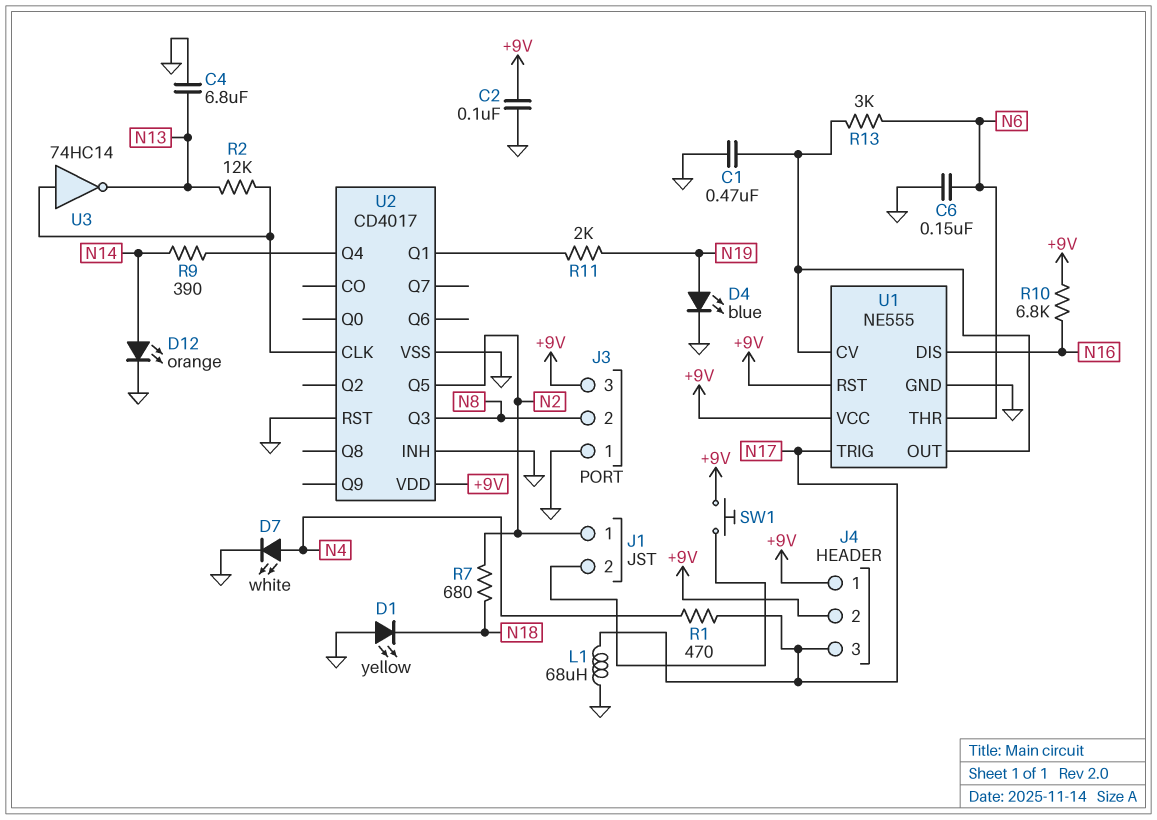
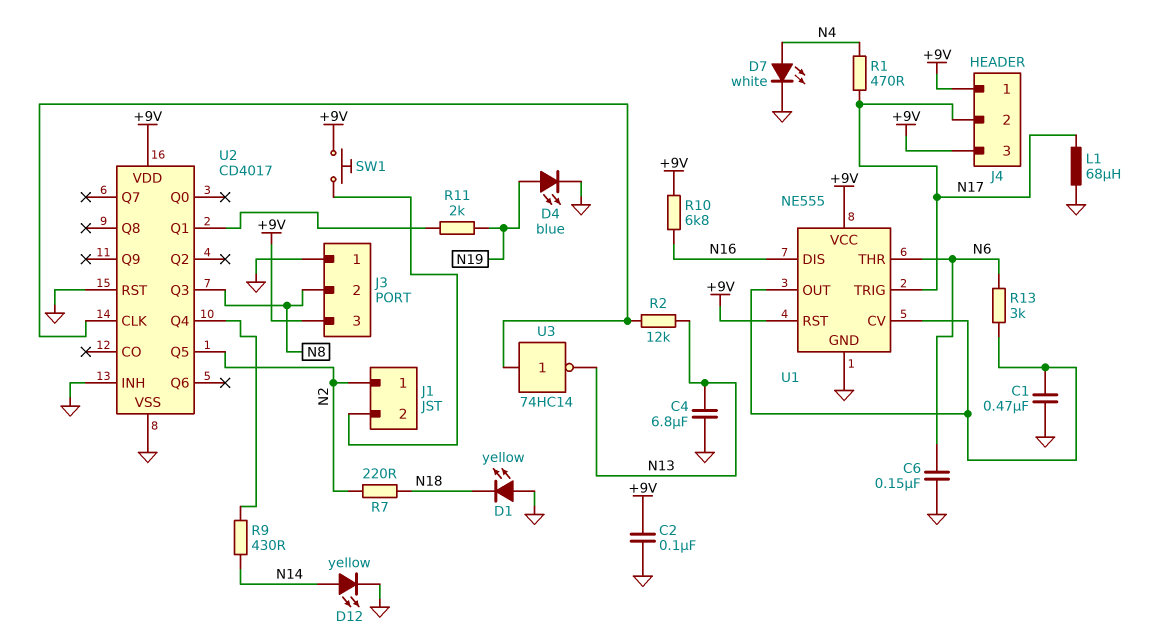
D12: LED orange (A N14, K GND) -> LED yellow (A N14, K GND)
J4 pin 2: +9V -> N17
J4 pin 3: N17 -> +9V
R7: 680 (N2, N18) -> 220 (N2, N18)
R9: 390 (N14, U2/Q4) -> 430 (N14, U2/Q4)

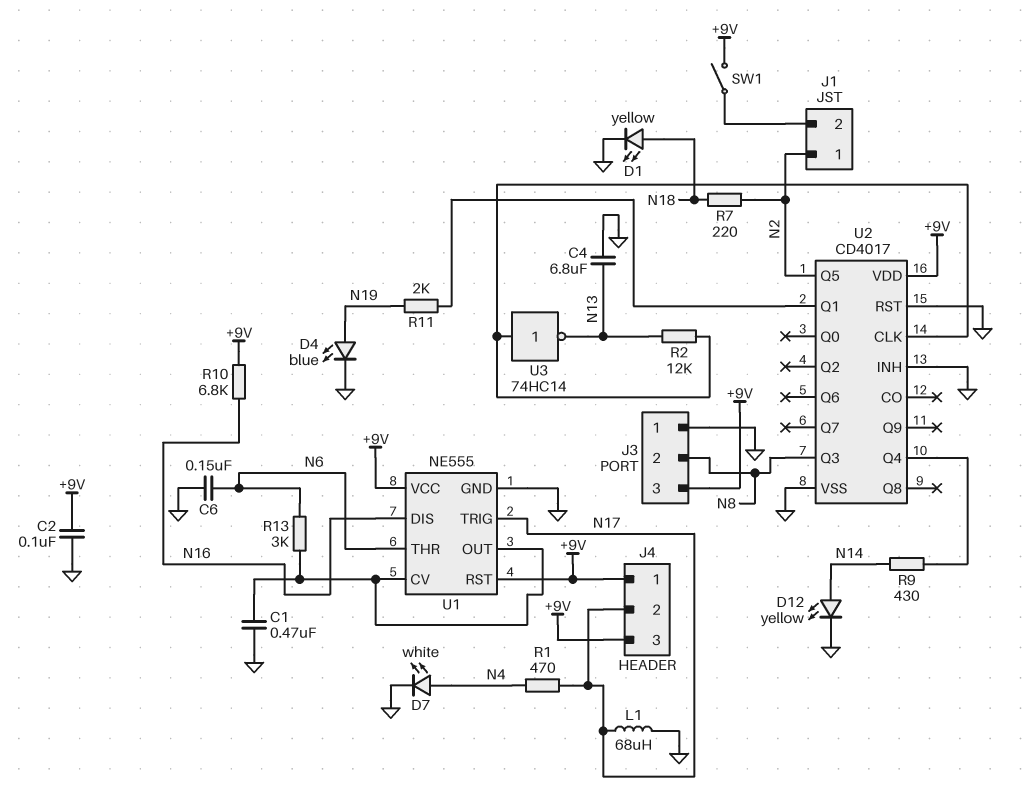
D1: LED yellow (A GND, K N18) -> LED yellow (A N18, K GND)
SW1: button (+9V, J1/2) -> switch (+9V, J1/2)

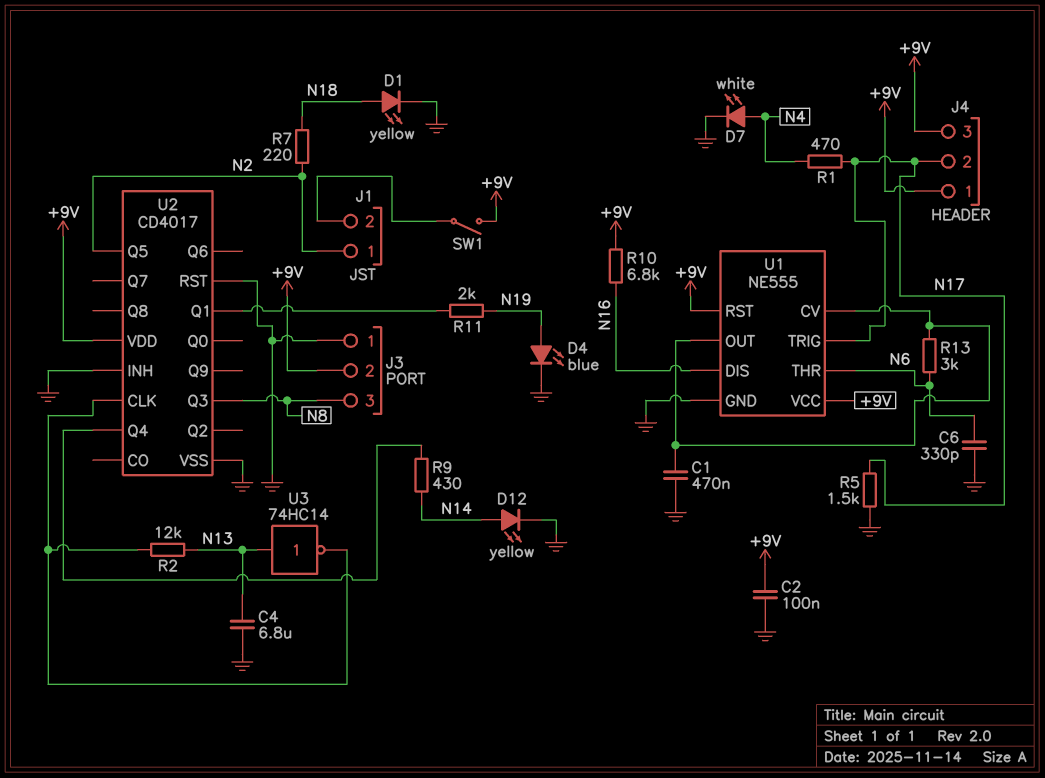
C6: 150nF (GND, N6) -> 330pF (GND, N6)
J3 pin 2: N8 -> +9V
J3 pin 3: +9V -> N8
L1: 68uH (GND, N17) -> none
R5: none -> 1.5k (GND, N17)
U3: NOT 74HC14 (in U2/CLK, out N13) -> NOT 74HC14 (in N13, out U2/CLK)

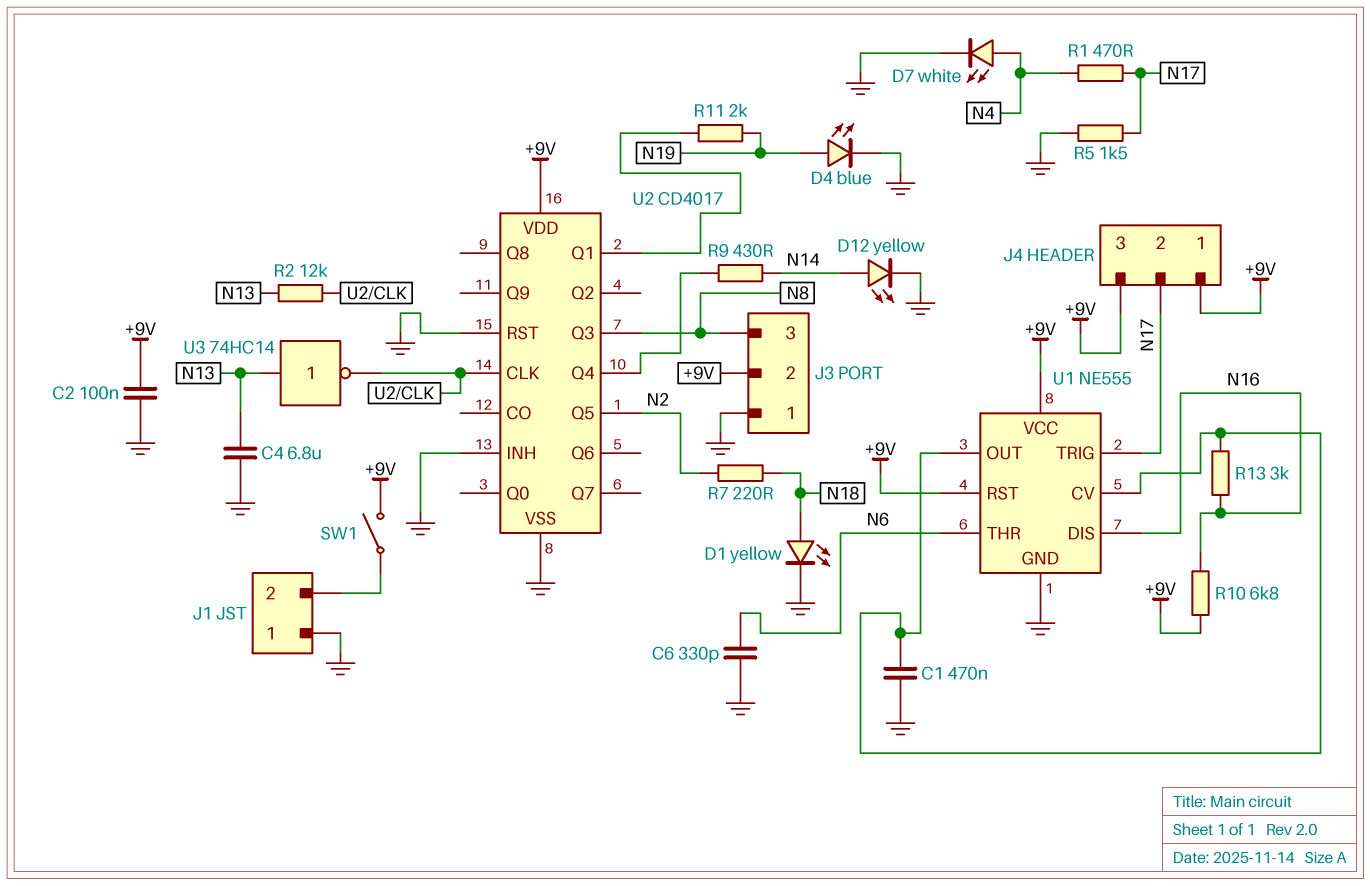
J1 pin 1: N2 -> GND
R13: 3k (N6, U1/CV) -> 3k (N16, U1/CV)

